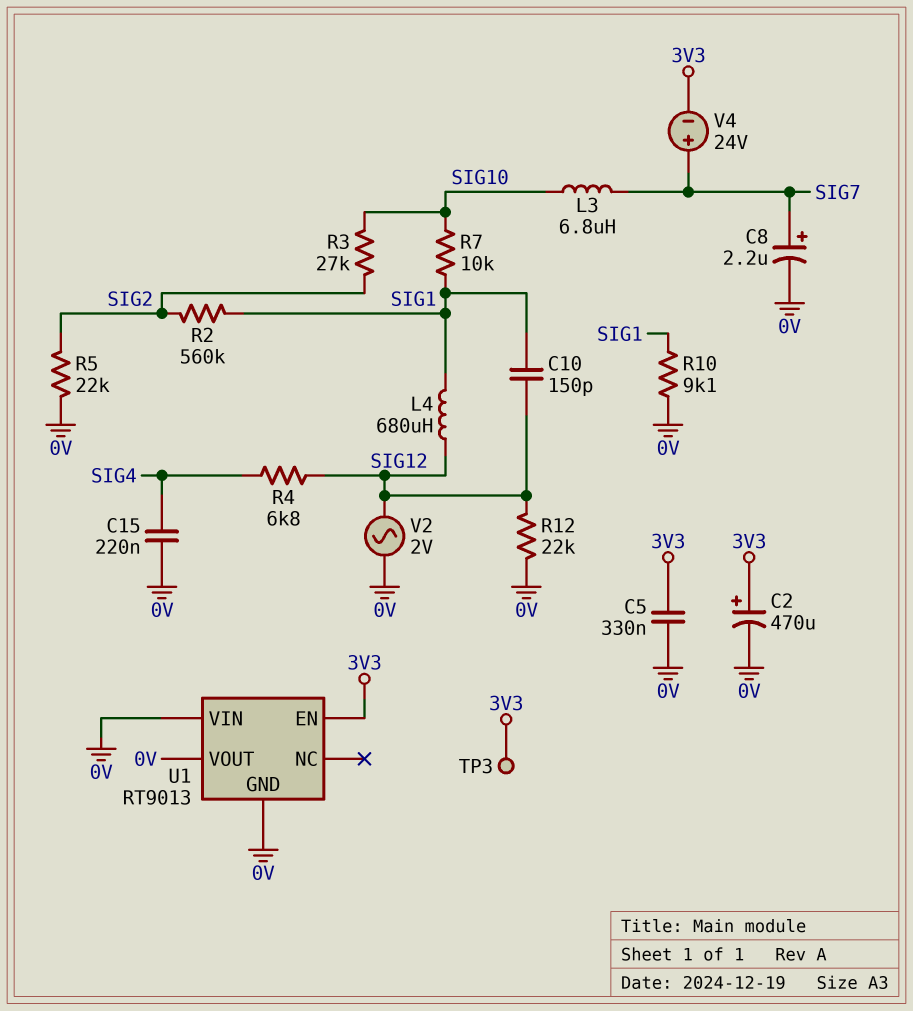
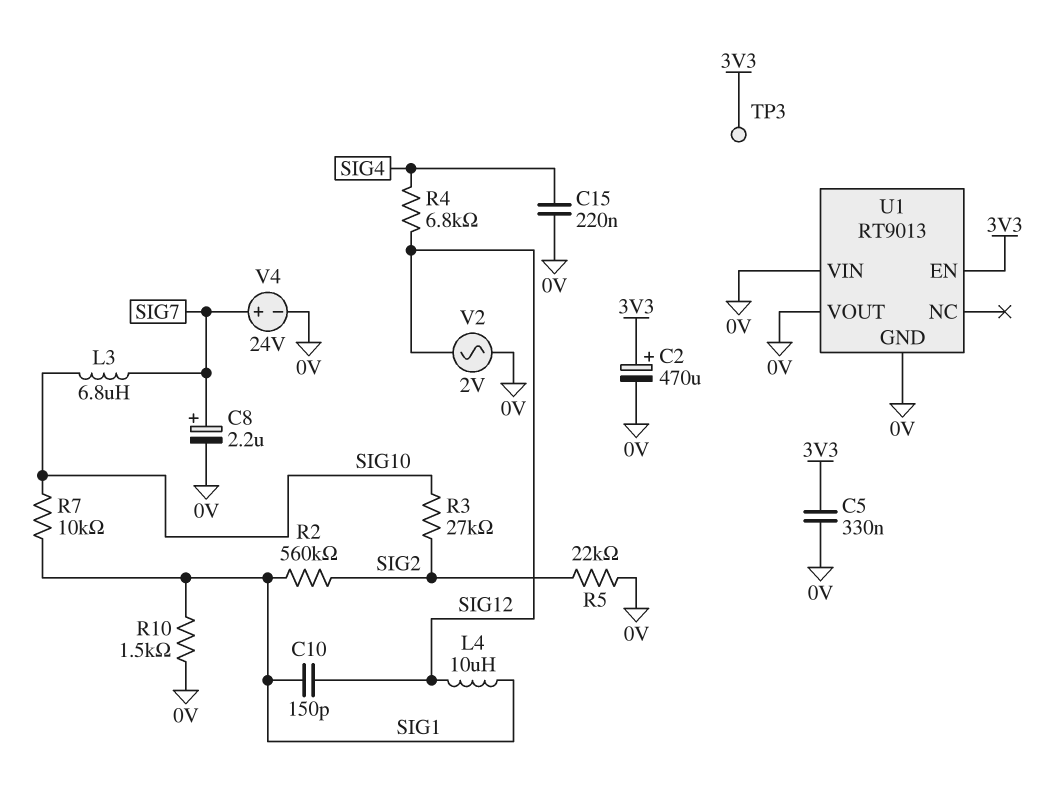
L4: 680uH (SIG1, SIG12) -> 10uH (SIG1, SIG12)
R10: 9.1k (0V, SIG1) -> 1.5k (0V, SIG1)
R12: 22k (0V, SIG12) -> none
V4: 24V (plus SIG7, minus 3V3) -> 24V (plus SIG7, minus 0V)

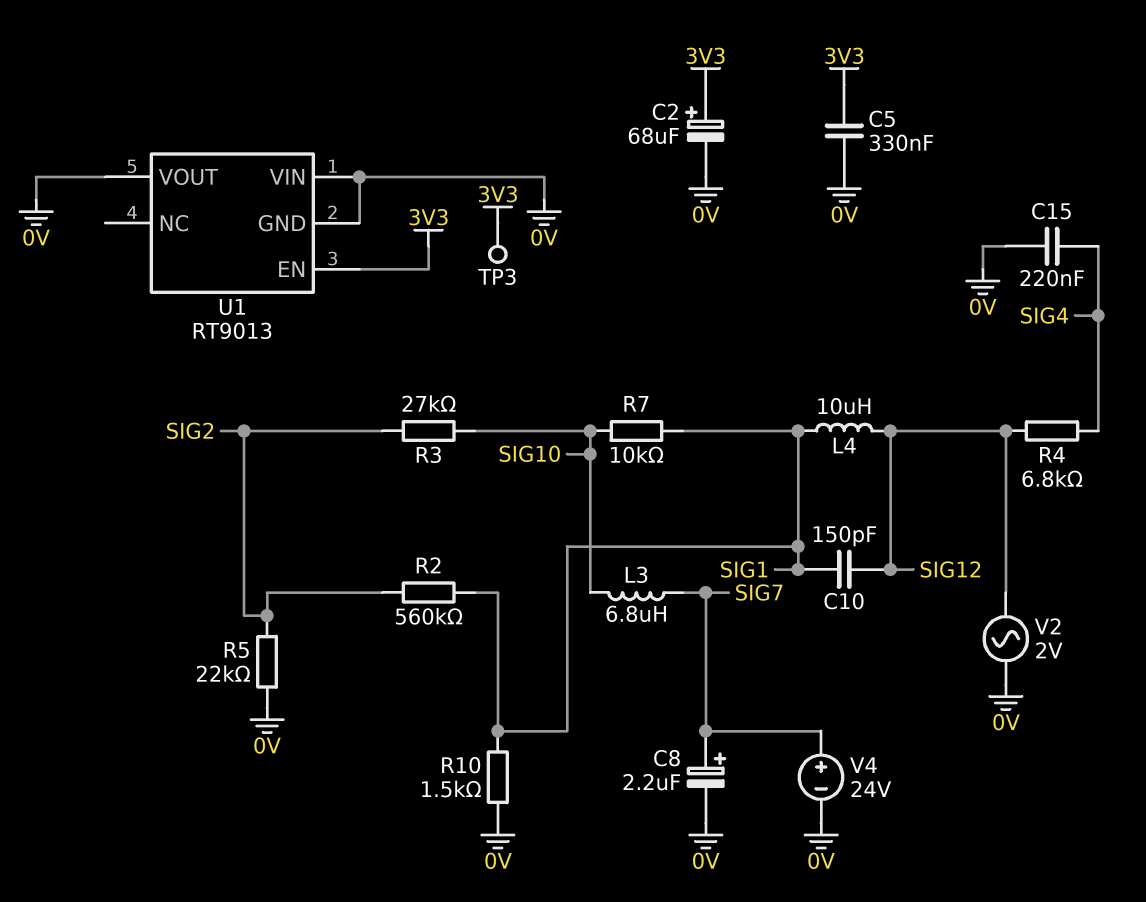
C2: 470uF (plus 3V3, minus 0V) -> 68uF (plus 3V3, minus 0V)

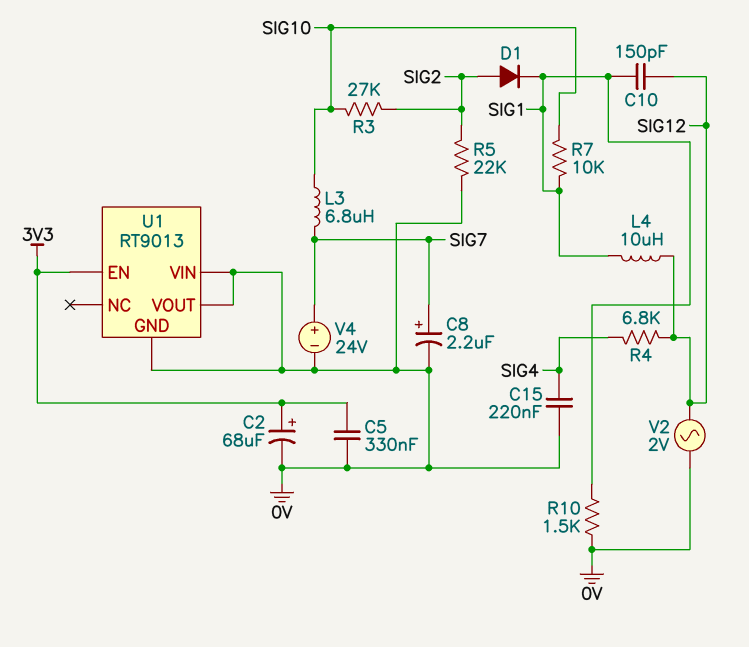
D1: none -> diode (A SIG2, K SIG1)
R2: 560k (SIG1, SIG2) -> none
TP3: test point (3V3) -> none

